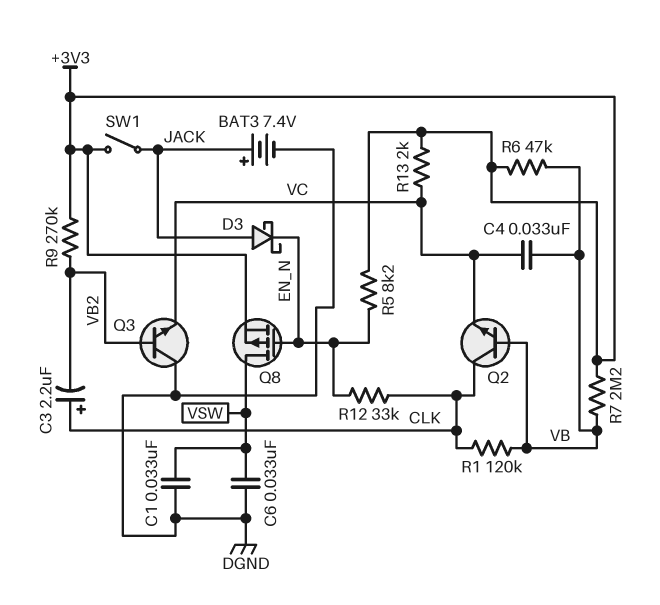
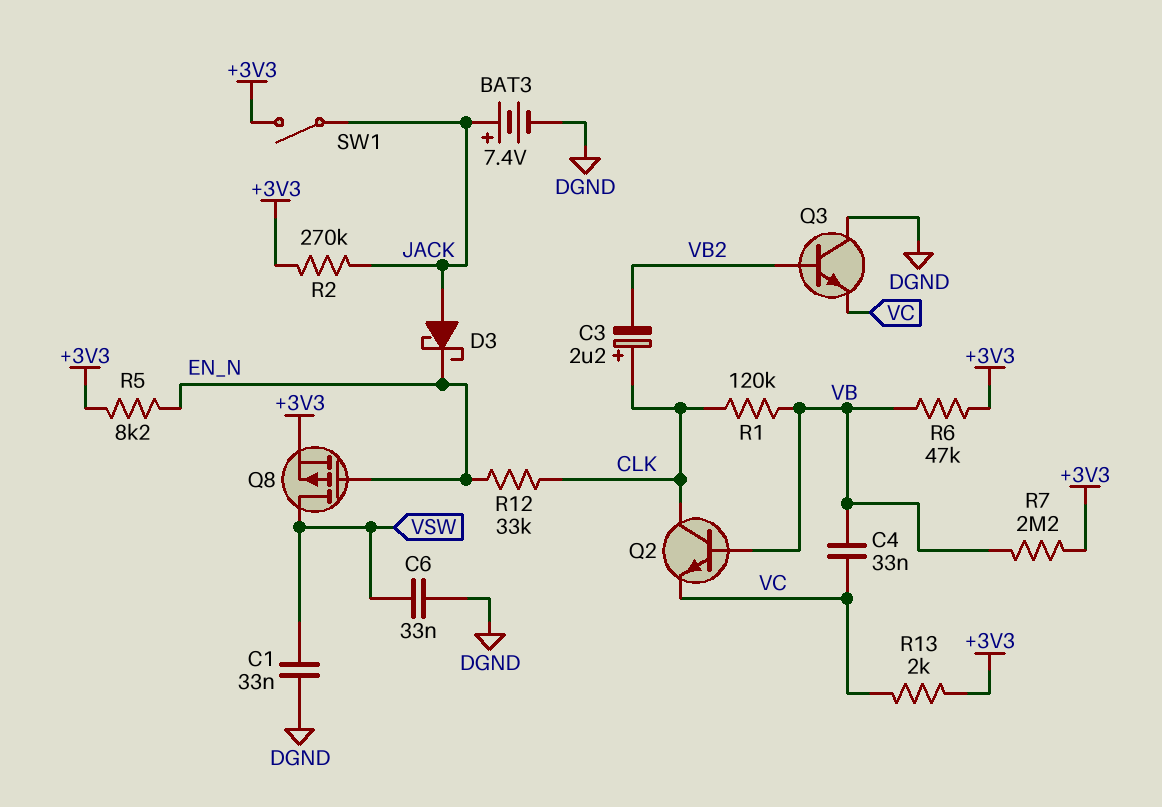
R2: none -> 270k (+3V3, JACK)
R9: 270k (+3V3, VB2) -> none

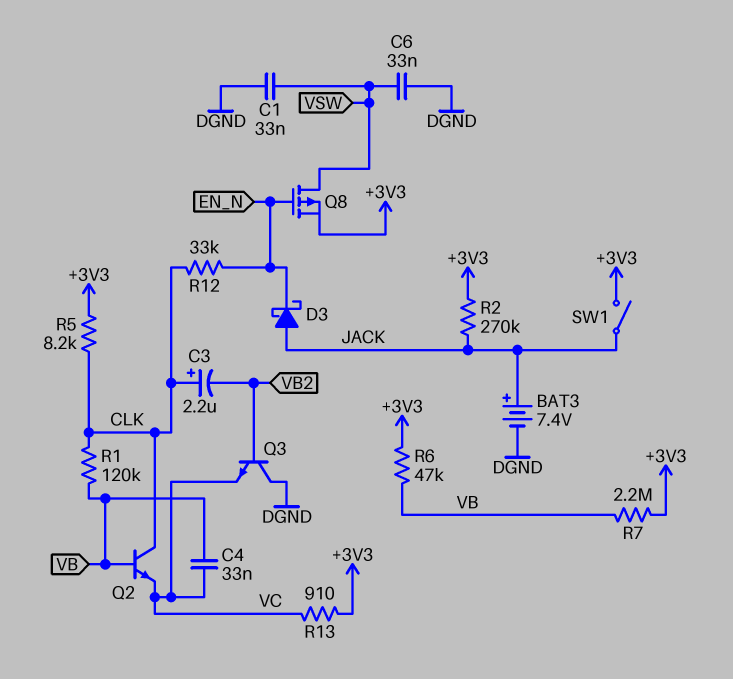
R5: 8.2k (+3V3, EN_N) -> 8.2k (+3V3, CLK)
R13: 2k (+3V3, VC) -> 910 (+3V3, VC)

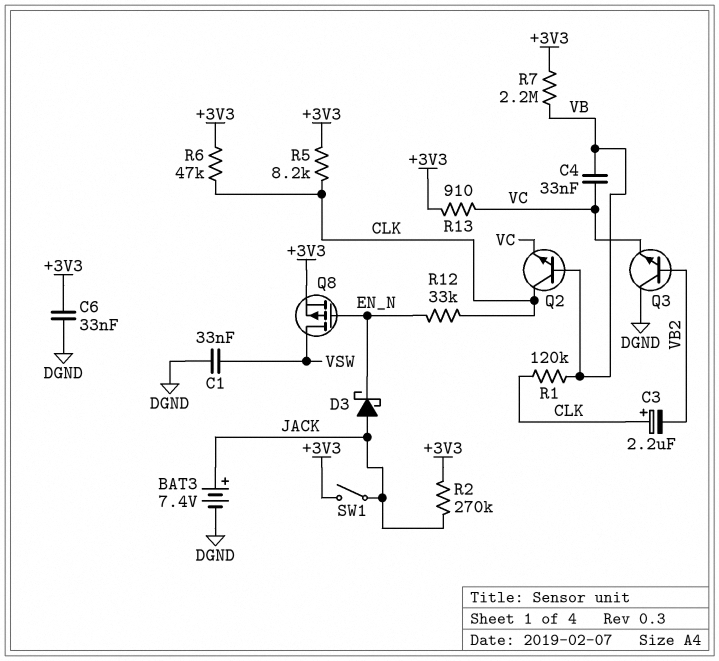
C6: 33nF (DGND, VSW) -> 33nF (+3V3, DGND)
R6: 47k (+3V3, VB) -> 47k (+3V3, CLK)

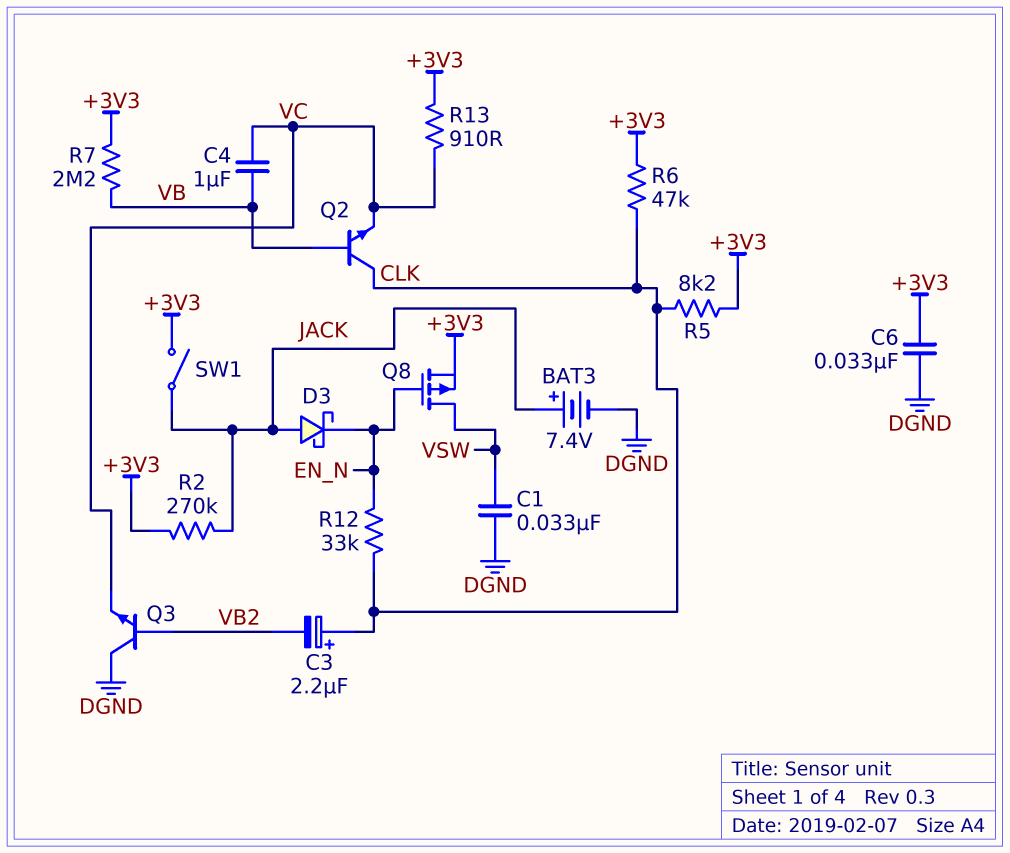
C4: 33nF (VB, VC) -> 1uF (VB, VC)
R1: 120k (CLK, VB) -> none

